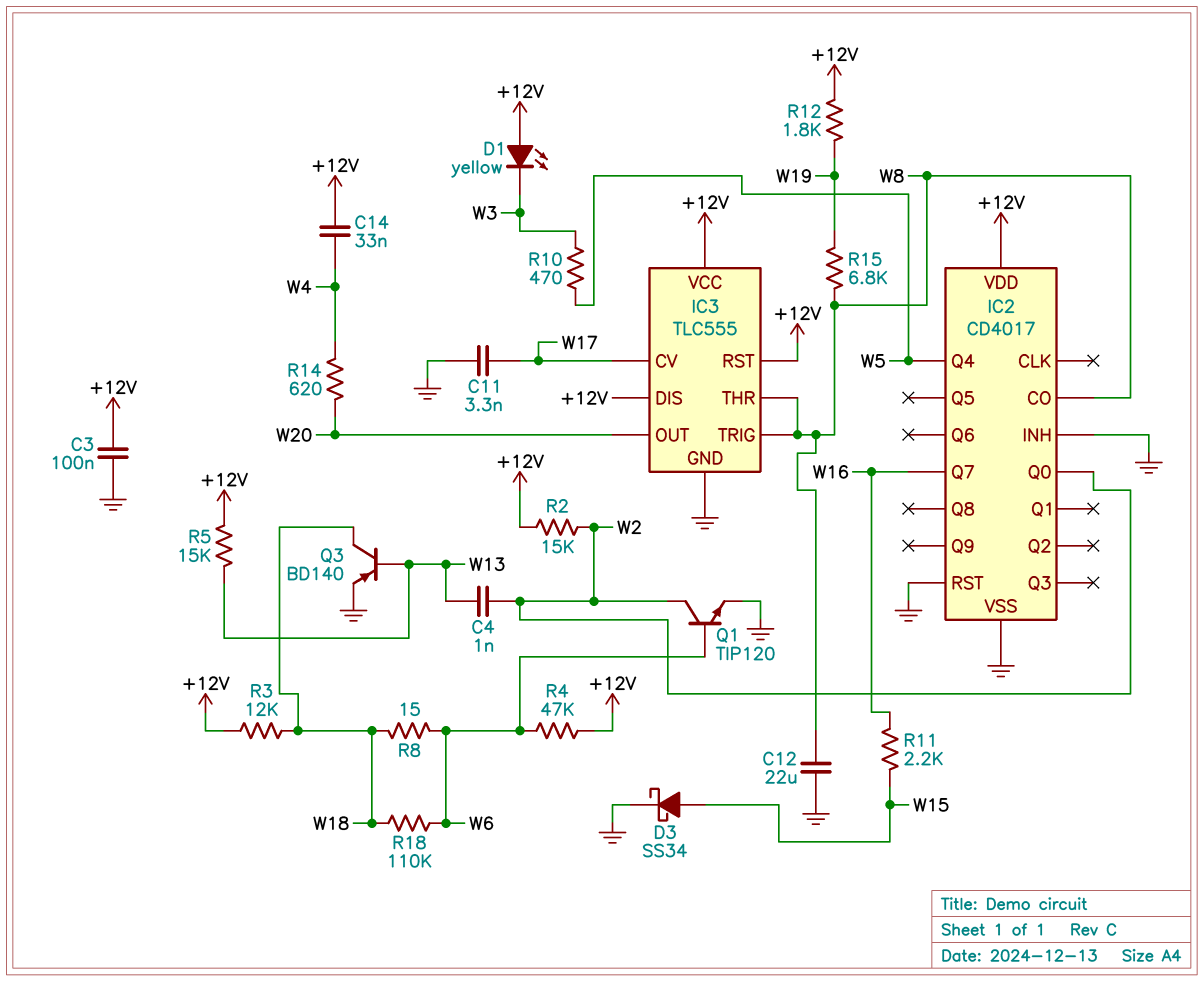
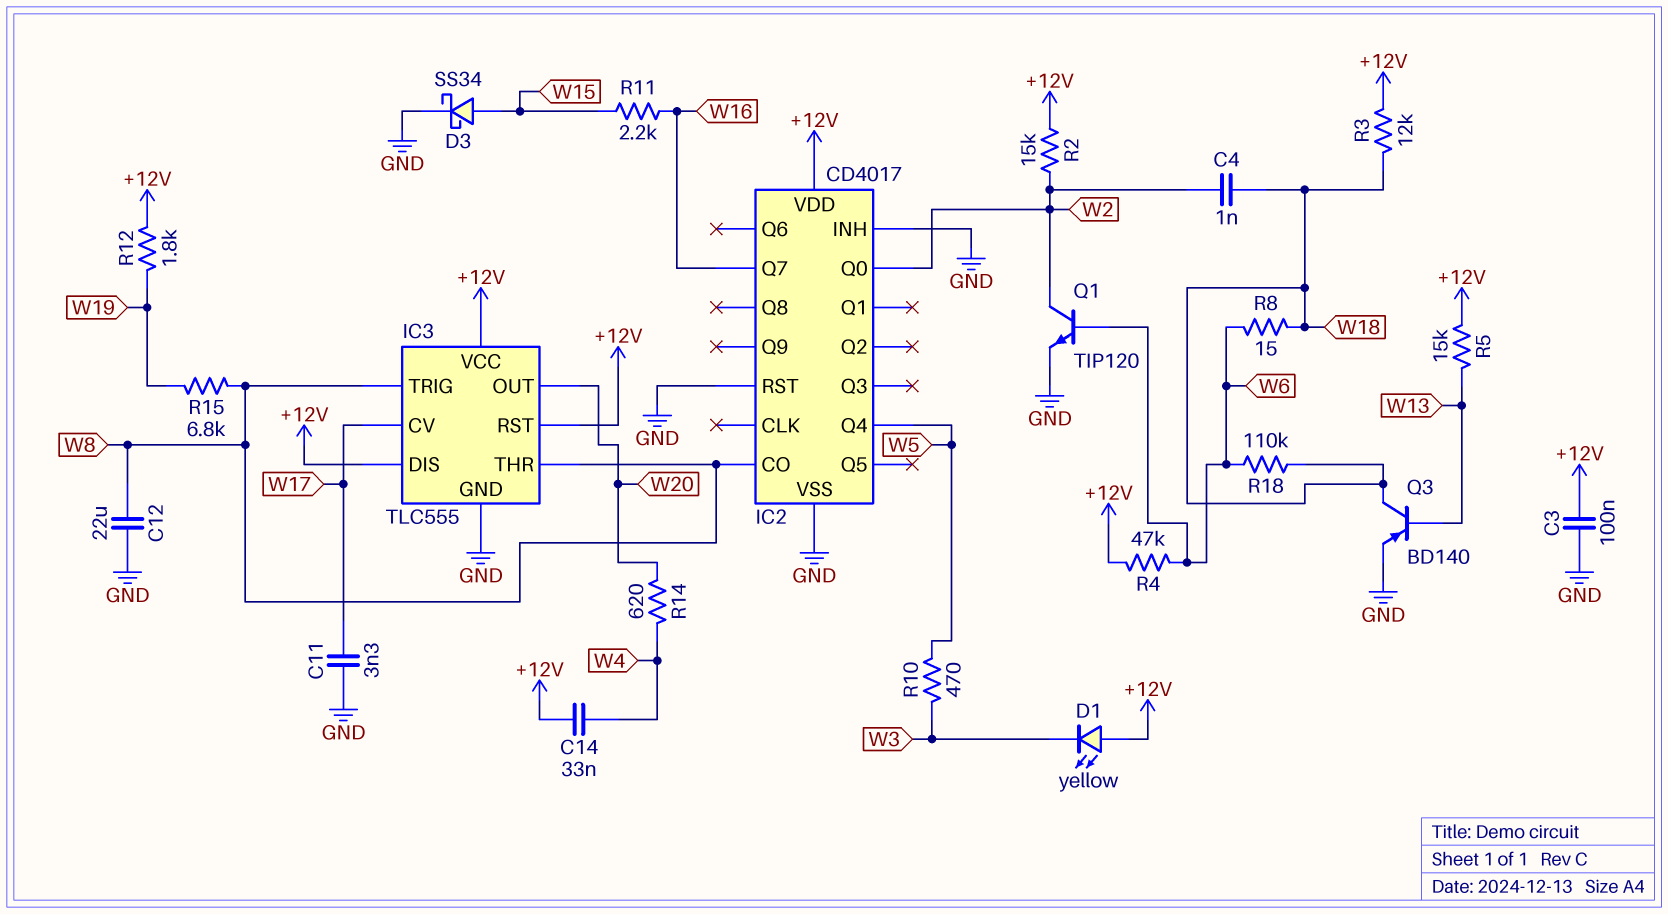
C4: 1nF (W2, W13) -> 1nF (W2, W18)

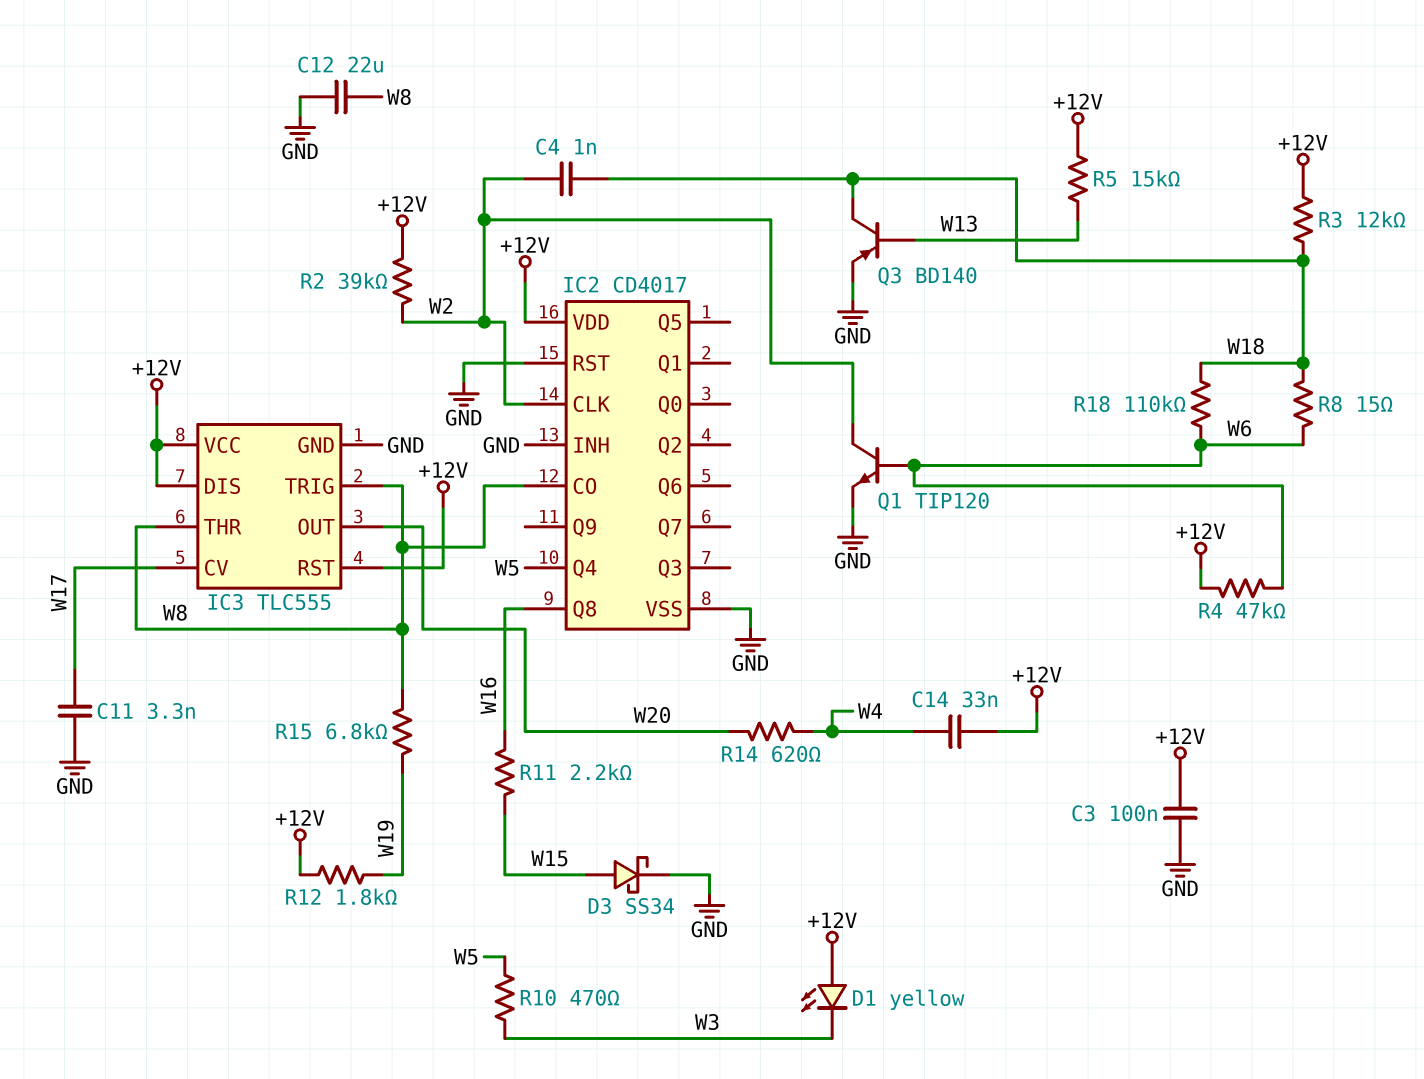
IC2 pin CLK: none -> W2
IC2 pin Q0: W2 -> none
IC2 pin Q7: W16 -> none
IC2 pin Q8: none -> W16
R2: 15k (+12V, W2) -> 39k (+12V, W2)

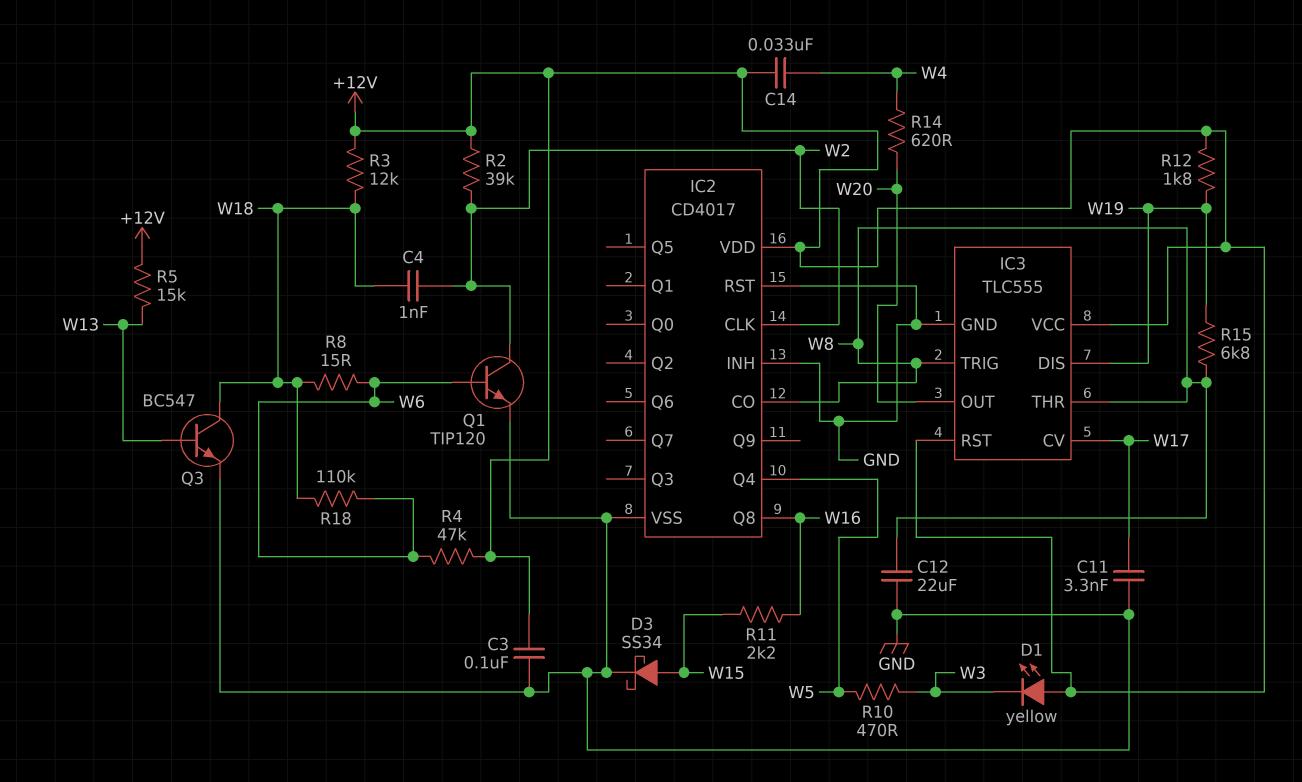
IC3 pin DIS: +12V -> W19
Q3: PNP BD140 (B W13, C W18, E GND) -> NPN BC547 (B W13, C W18, E GND)

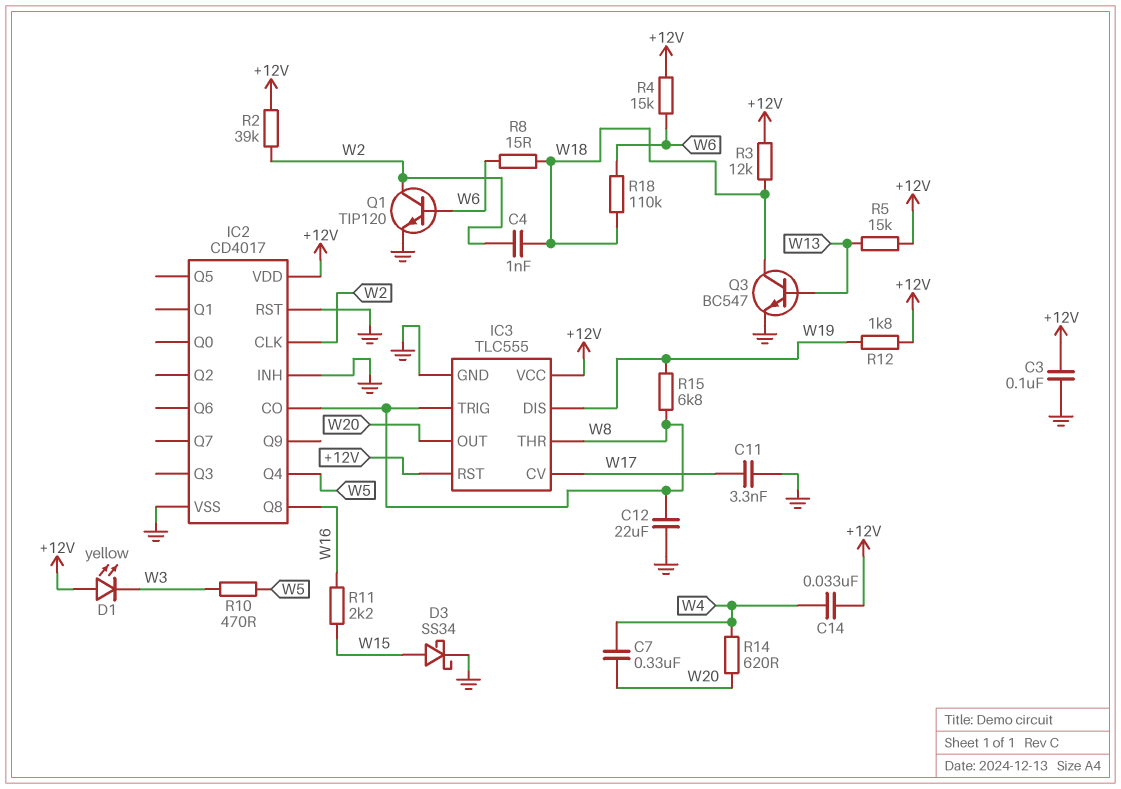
C7: none -> 330nF (W4, W20)
R4: 47k (+12V, W6) -> 15k (+12V, W6)

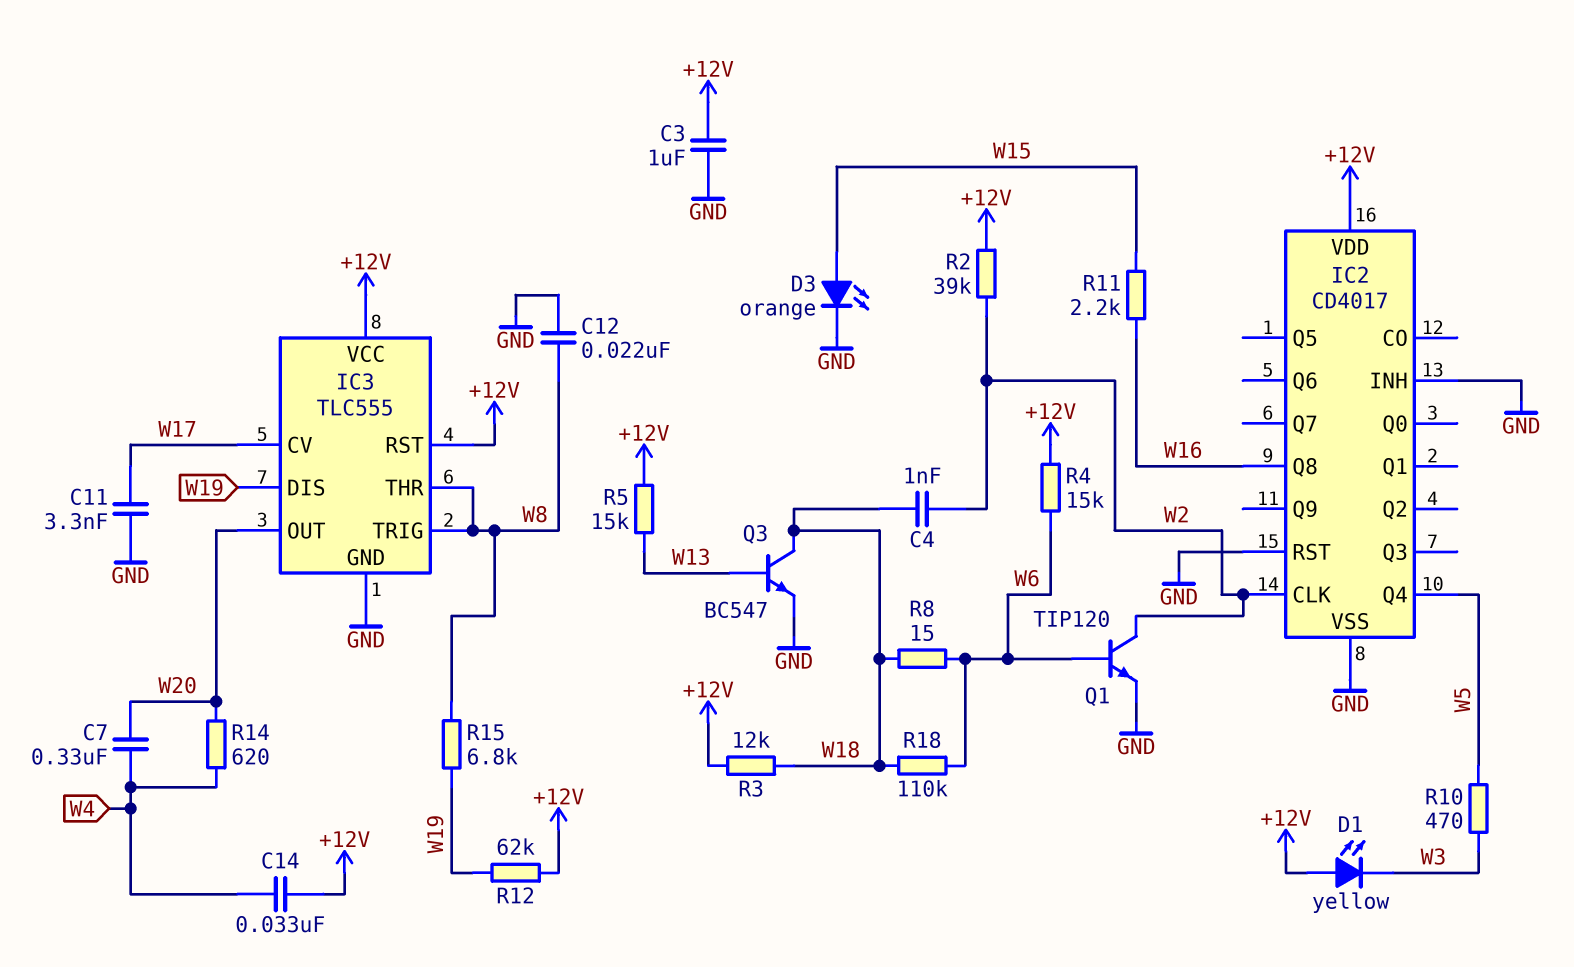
C3: 100nF (+12V, GND) -> 1uF (+12V, GND)
C12: 22uF (GND, W8) -> 22nF (GND, W8)
D3: schottky SS34 (A W15, K GND) -> LED orange (A W15, K GND)
IC2 pin CO: W8 -> none
R12: 1.8k (+12V, W19) -> 62k (+12V, W19)

